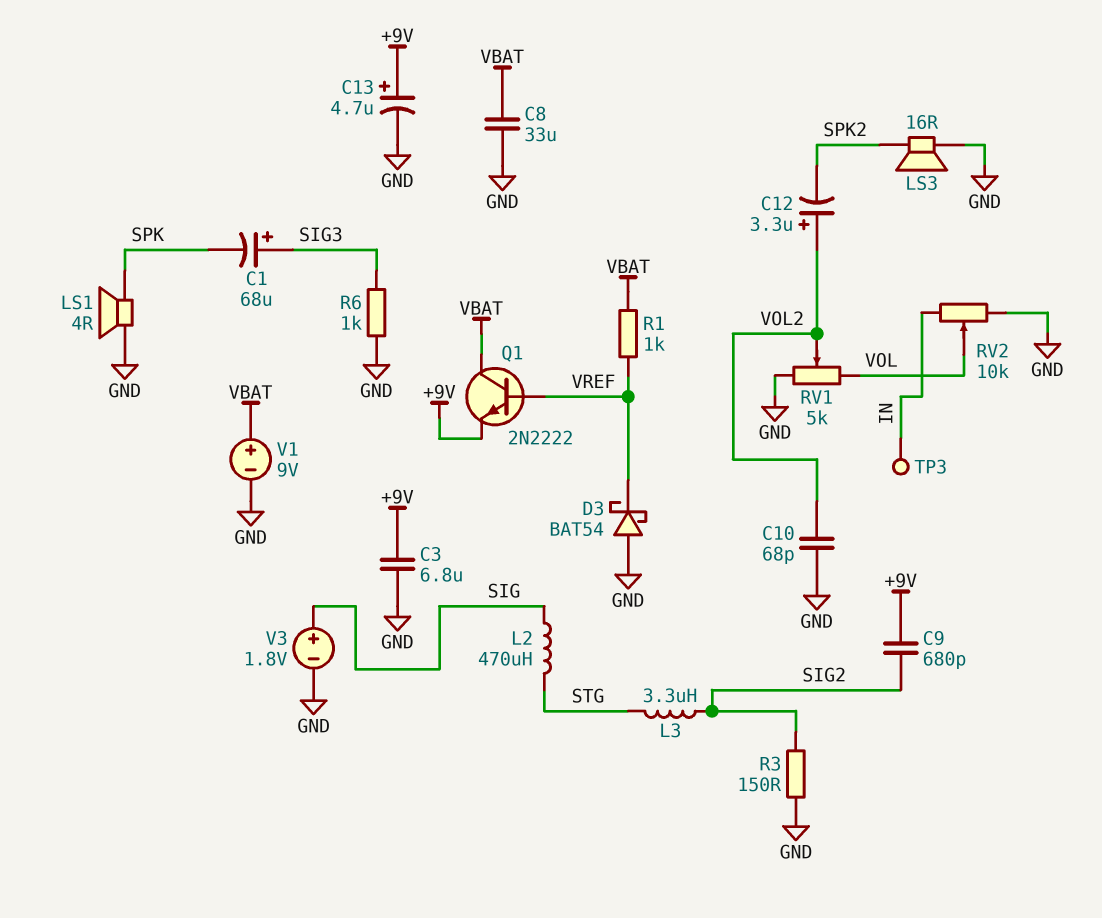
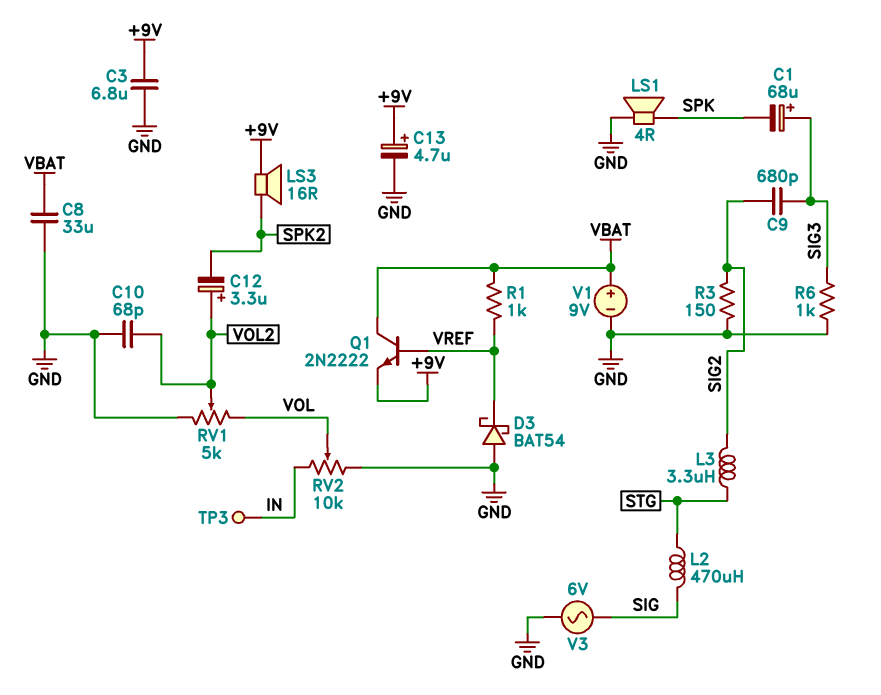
C9: 680pF (+9V, SIG2) -> 680pF (SIG2, SIG3)
LS3: speaker 16R (GND, SPK2) -> speaker 16R (+9V, SPK2)
V3: 1.8V (plus SIG, minus GND) -> AC 6V (GND, SIG)

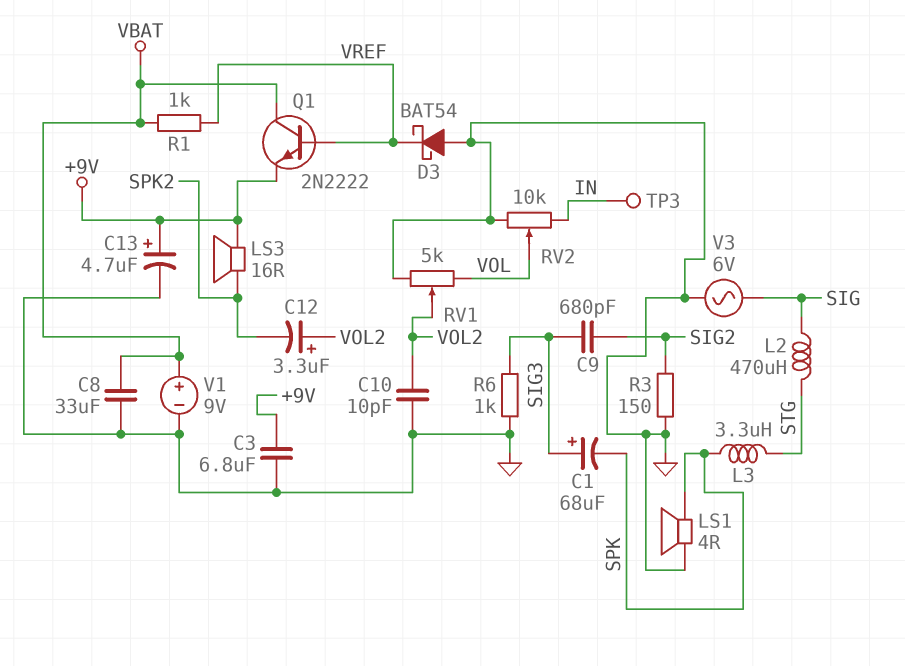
C10: 68pF (GND, VOL2) -> 10pF (GND, VOL2)
L3: 3.3uH (SIG2, STG) -> 3.3uH (SPK, STG)

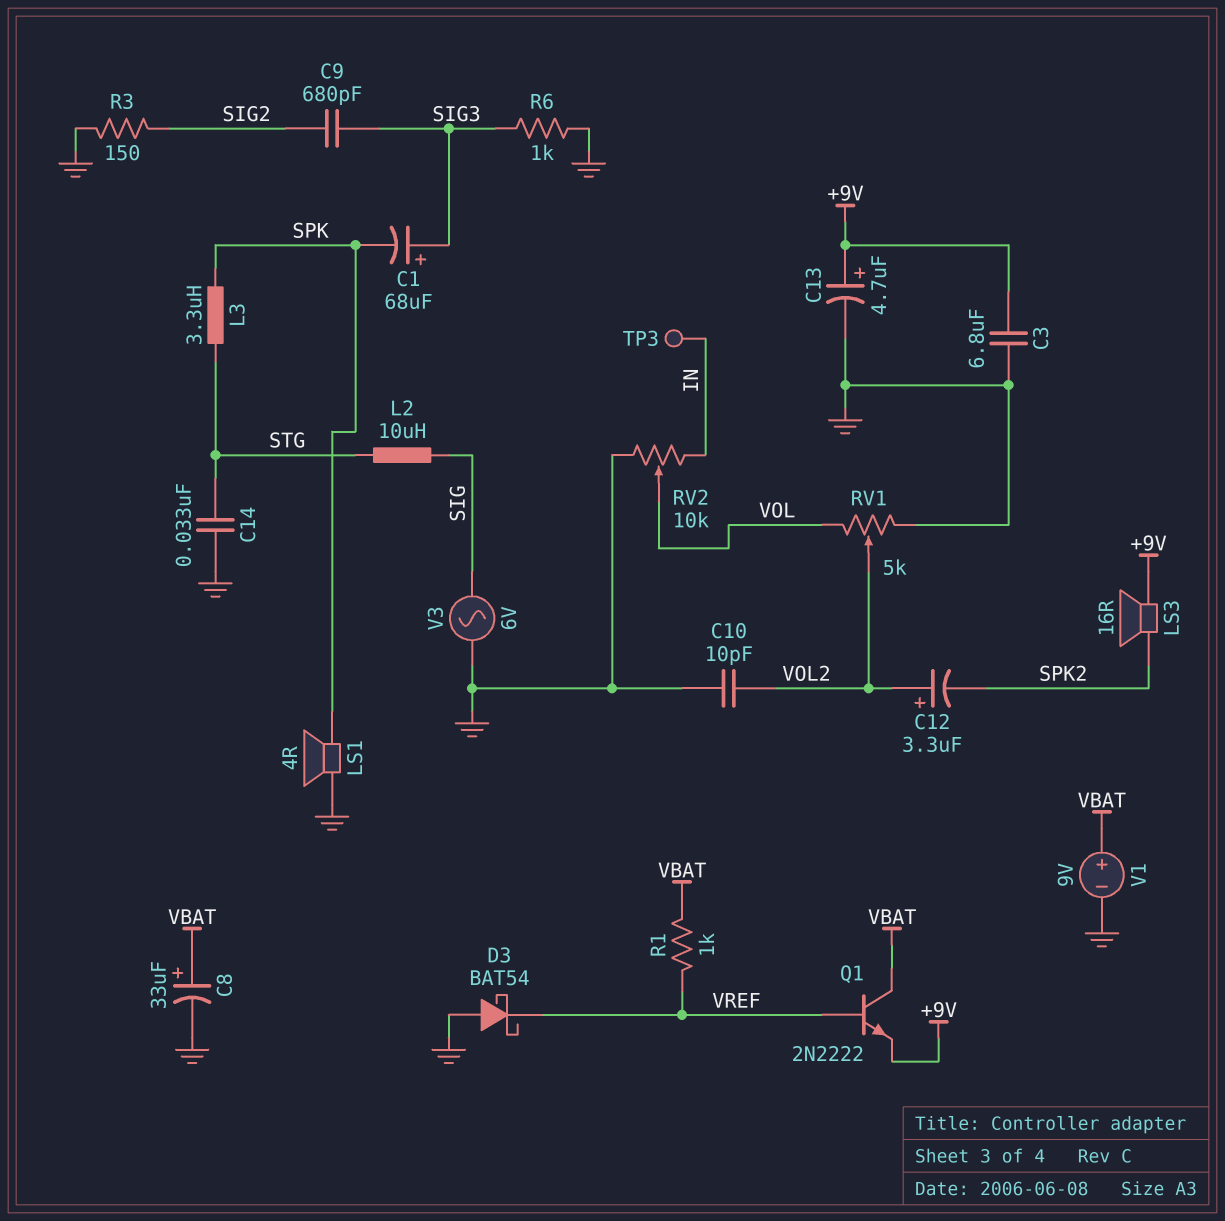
C8: 33uF (GND, VBAT) -> 33uF (plus VBAT, minus GND)
C14: none -> 33nF (GND, STG)
L2: 470uH (SIG, STG) -> 10uH (SIG, STG)

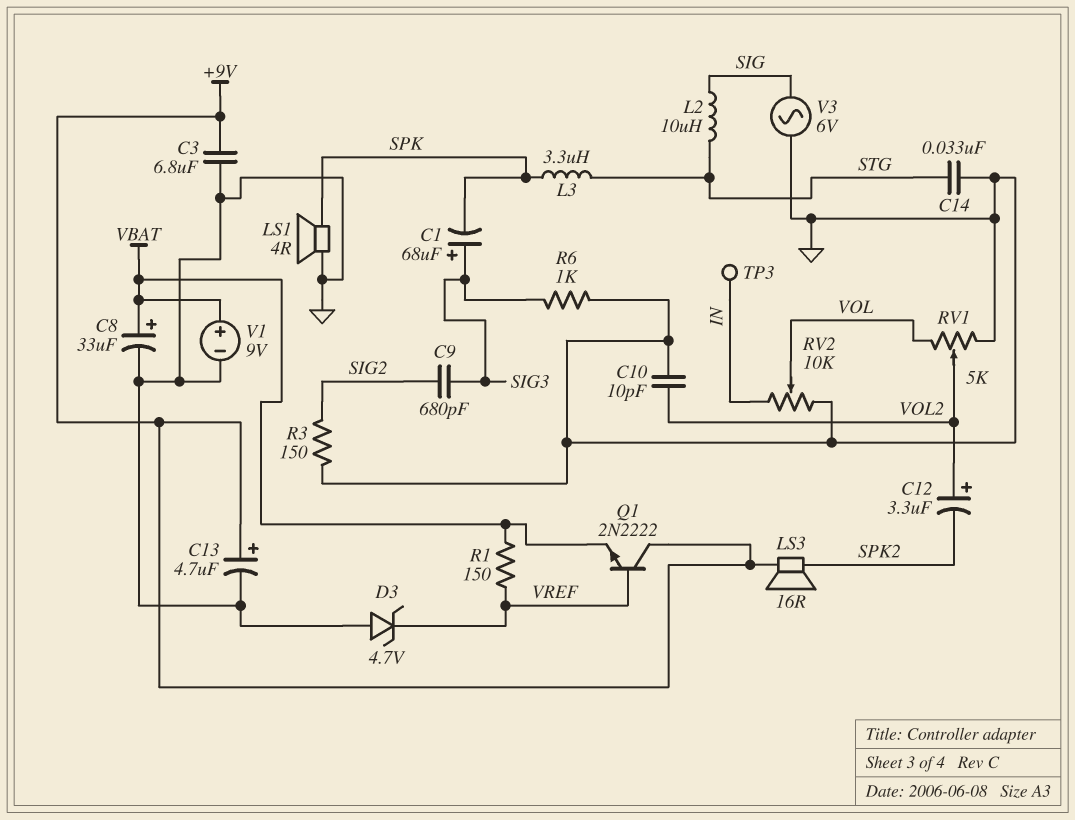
D3: schottky BAT54 (A GND, K VREF) -> zener 4.7V (A GND, K VREF)
Q1: NPN 2N2222 (B VREF, C VBAT, E +9V) -> NPN 2N2222 (B VREF, C +9V, E VBAT)
R1: 1k (VBAT, VREF) -> 150 (VBAT, VREF)

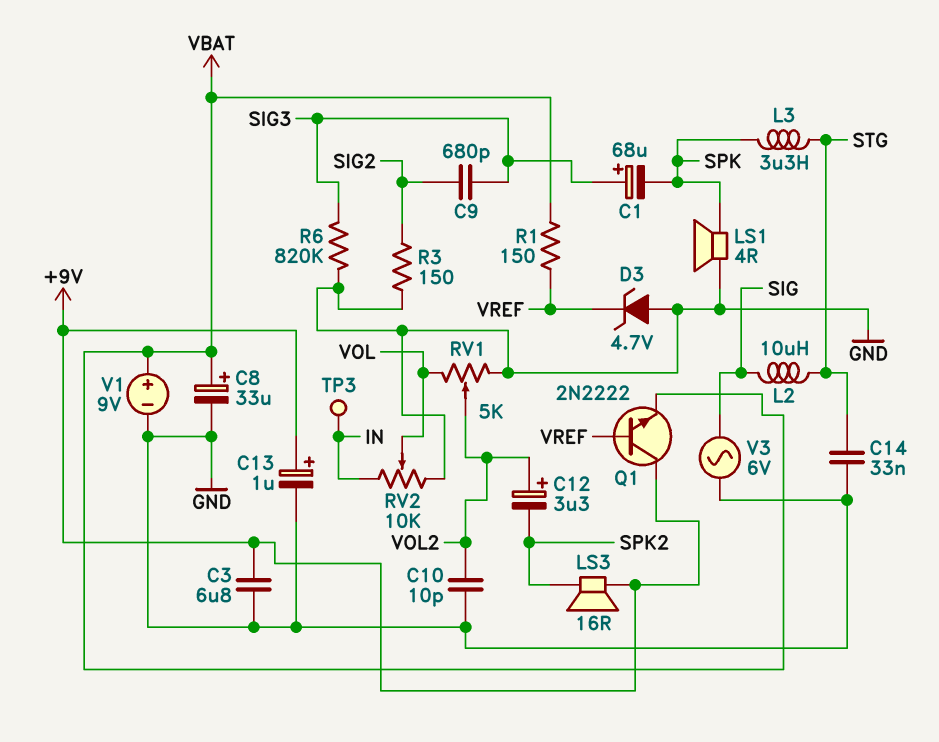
C13: 4.7uF (plus +9V, minus GND) -> 1uF (plus +9V, minus GND)
R6: 1k (GND, SIG3) -> 820k (GND, SIG3)

